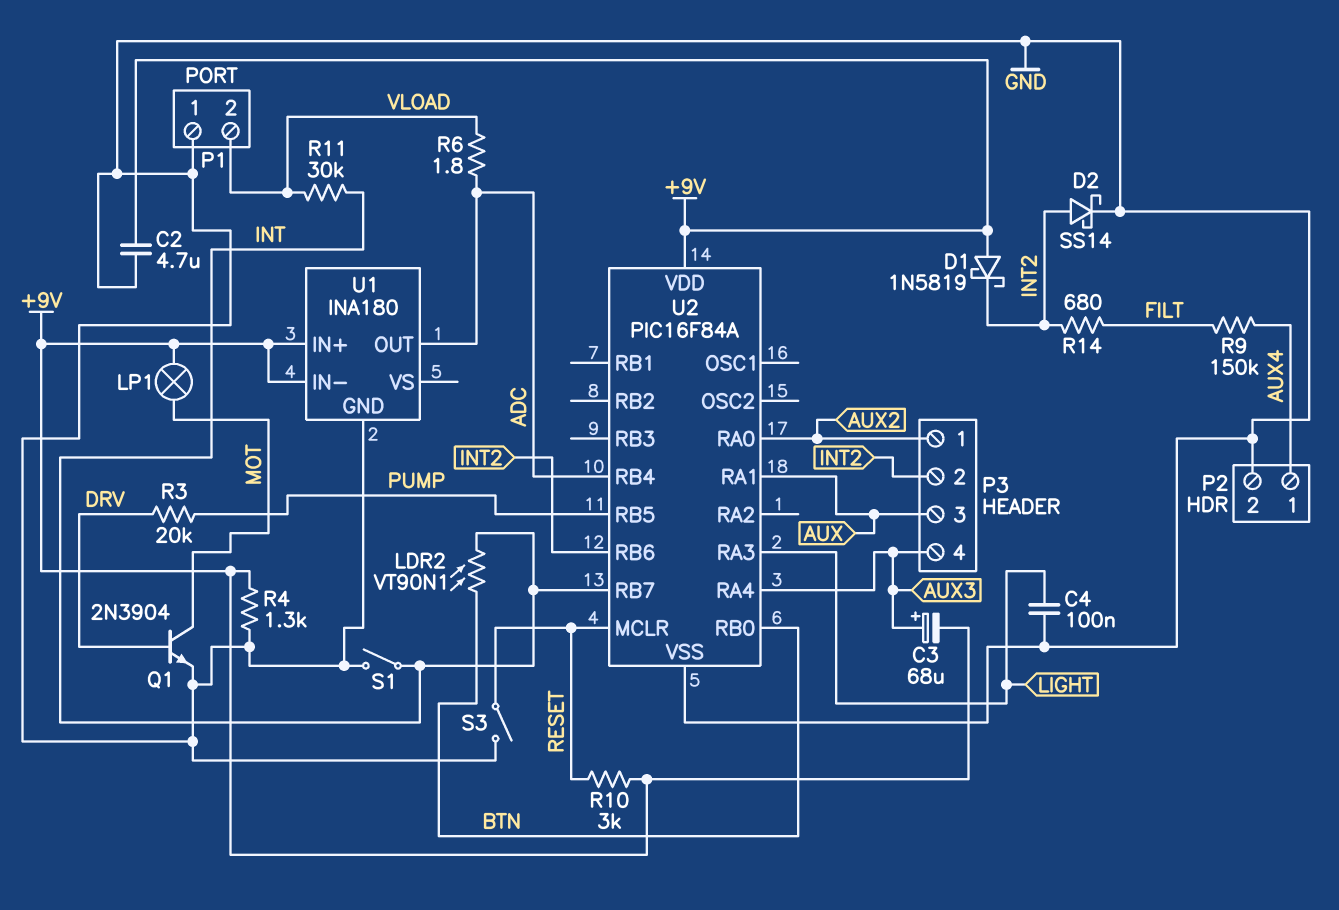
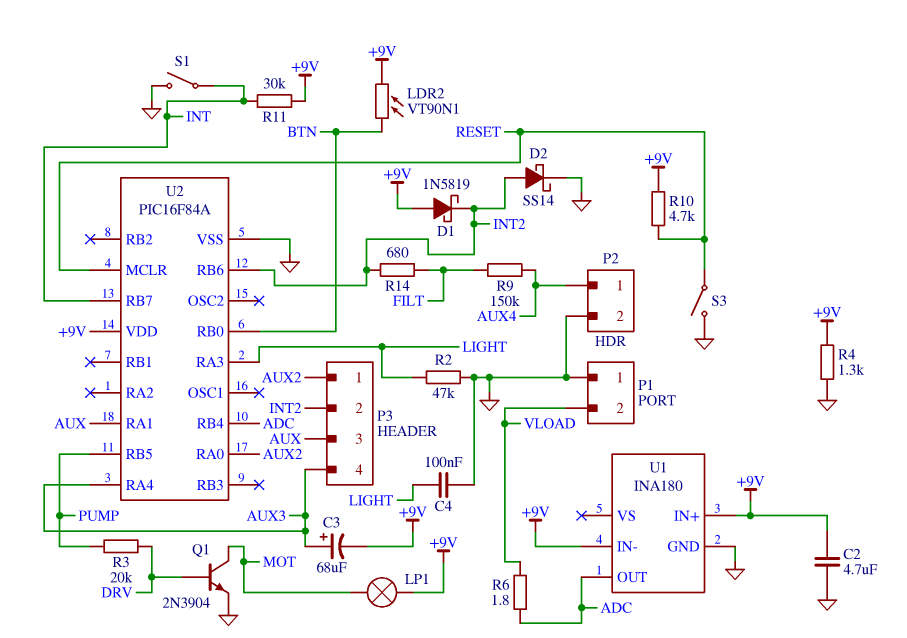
LDR2: VT90N1 (BTN, INT) -> VT90N1 (+9V, BTN)
R2: none -> 47k (GND, LIGHT)
R10: 3k (+9V, RESET) -> 4.7k (+9V, RESET)
R11: 30k (INT, VLOAD) -> 30k (+9V, INT)

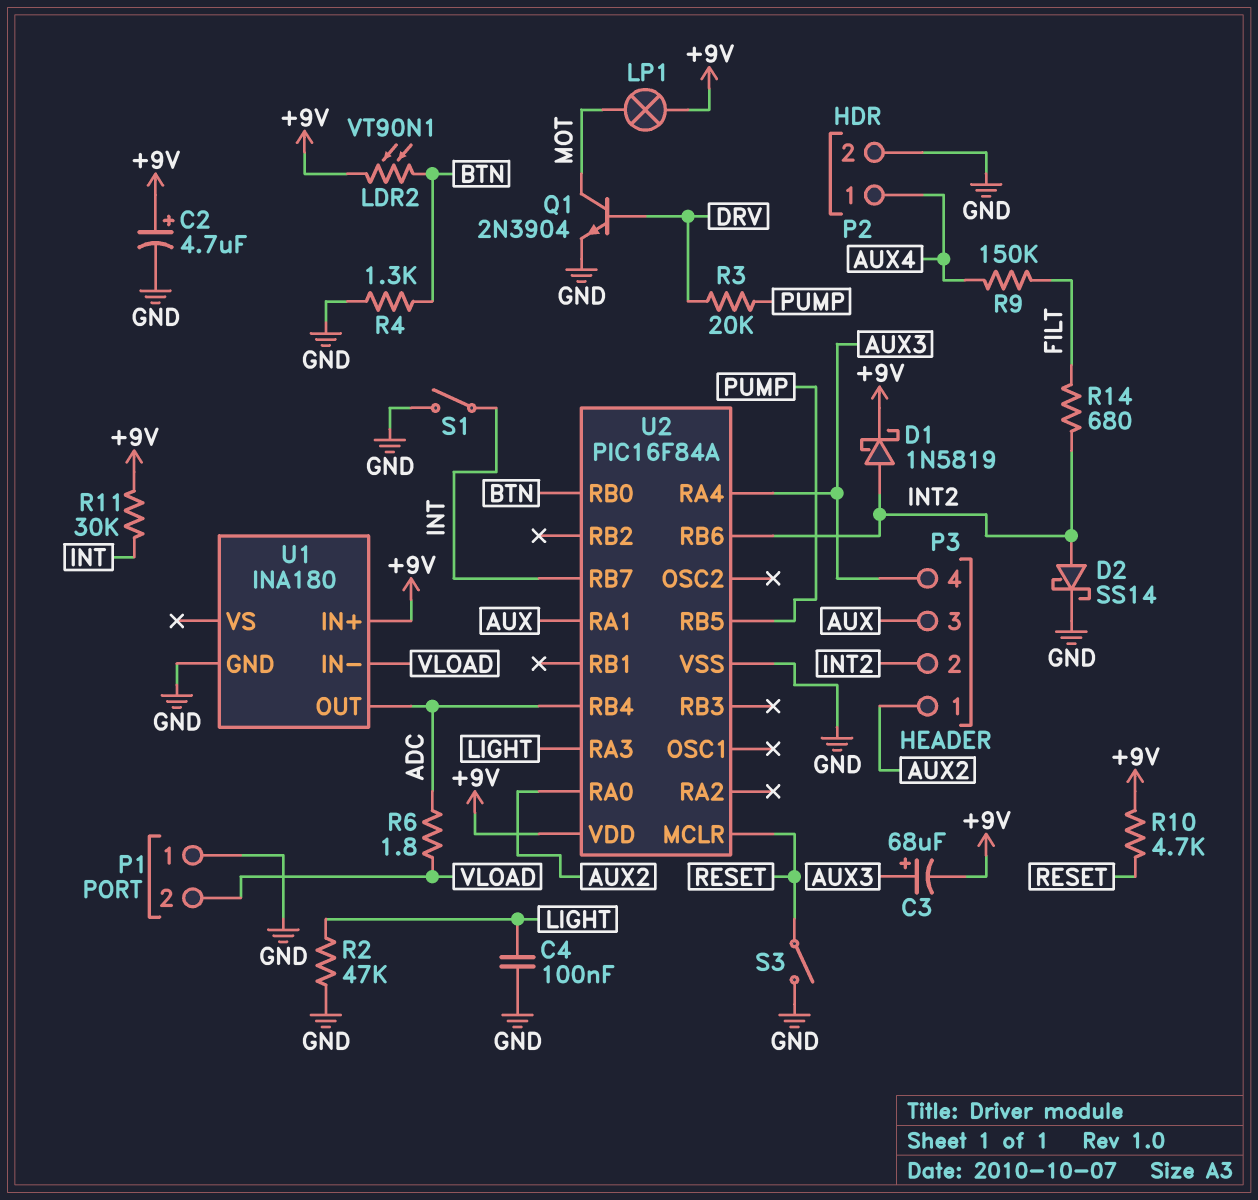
C2: 4.7uF (+9V, GND) -> 4.7uF (plus +9V, minus GND)
D1: schottky 1N5819 (A +9V, K INT2) -> schottky 1N5819 (A INT2, K +9V)
R4: 1.3k (+9V, GND) -> 1.3k (BTN, GND)
U1 pin IN-: +9V -> VLOAD

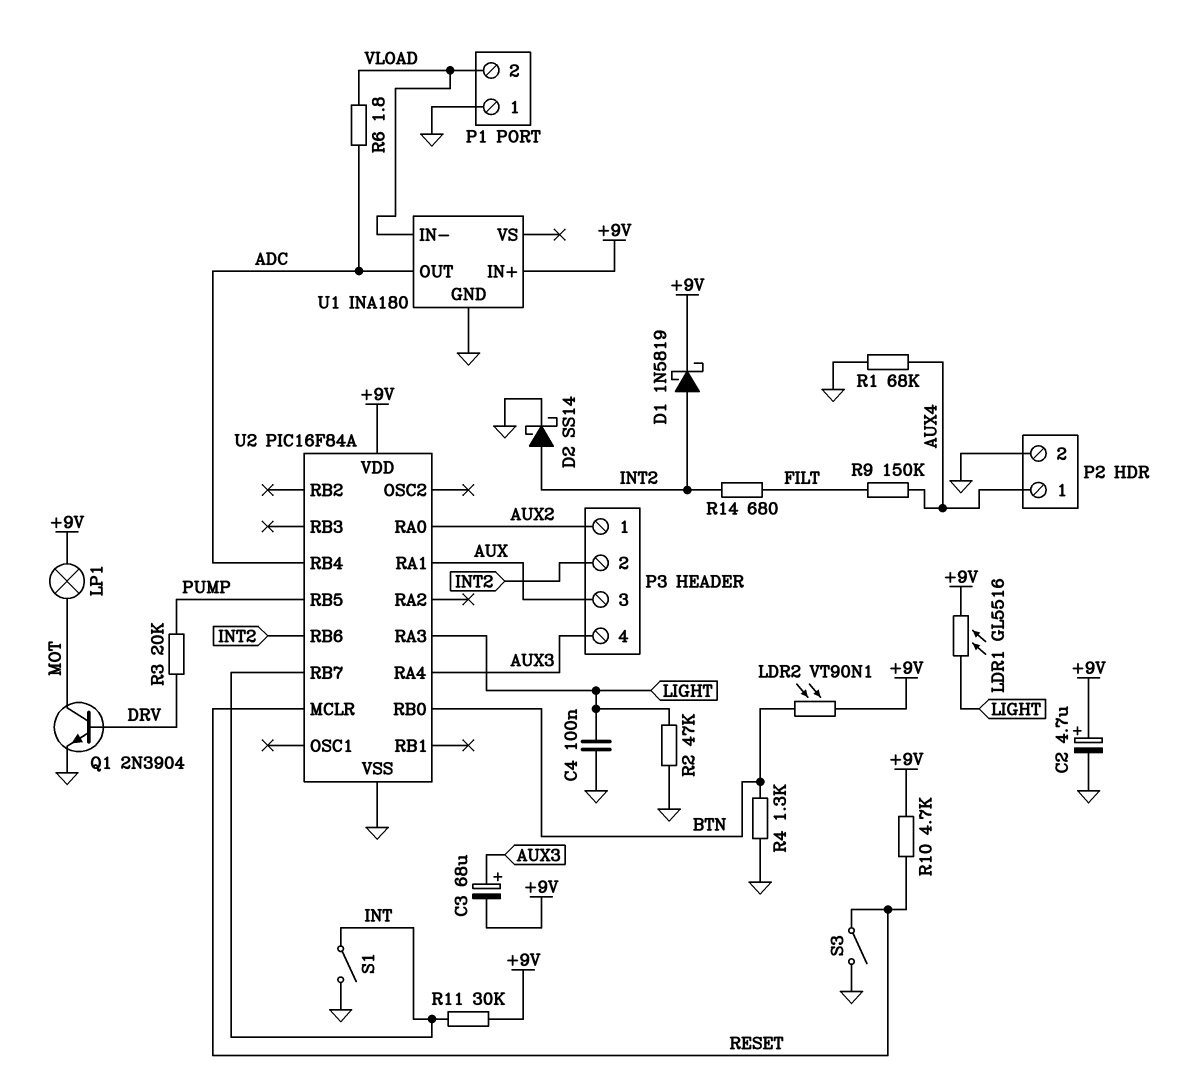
LDR1: none -> GL5516 (+9V, LIGHT)
R1: none -> 68k (AUX4, GND)

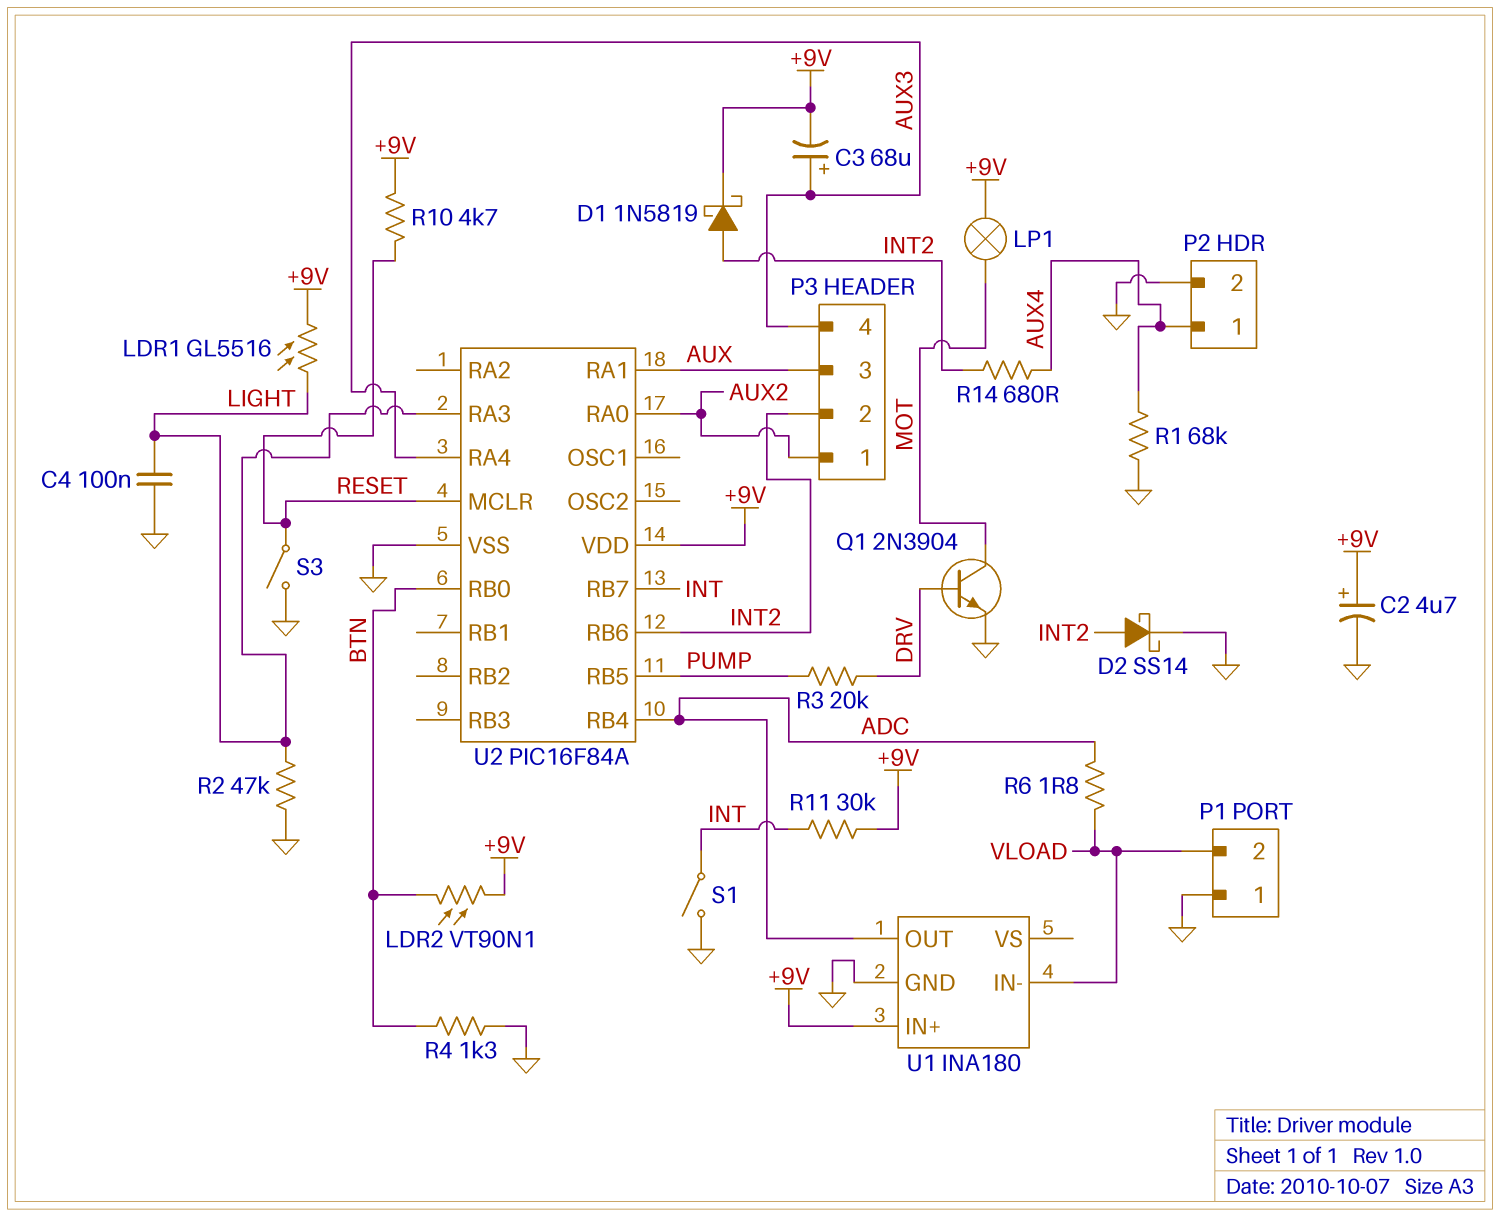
R9: 150k (AUX4, FILT) -> none
R14: 680 (FILT, INT2) -> 680 (AUX4, INT2)

